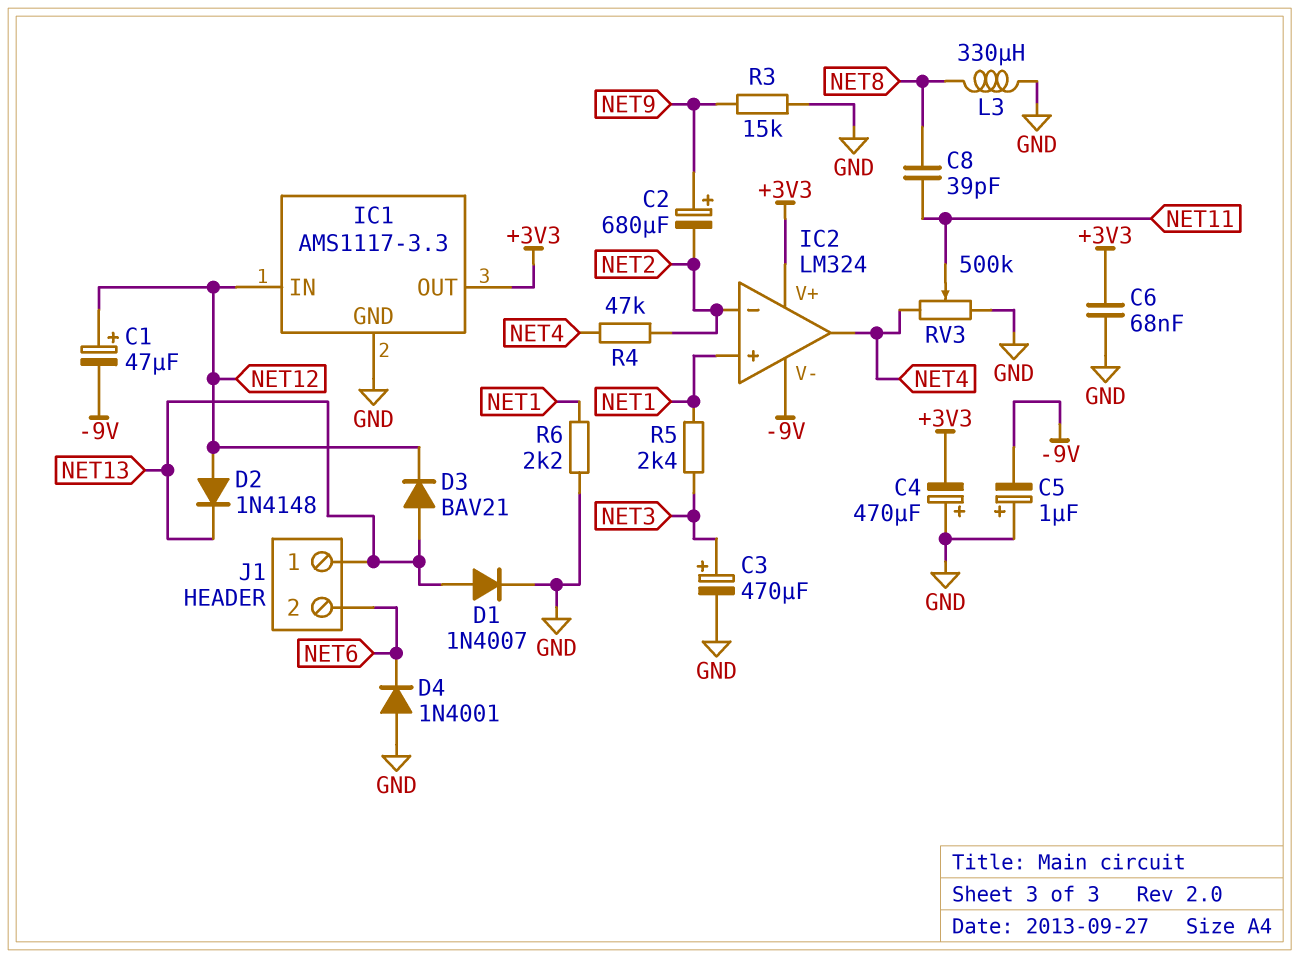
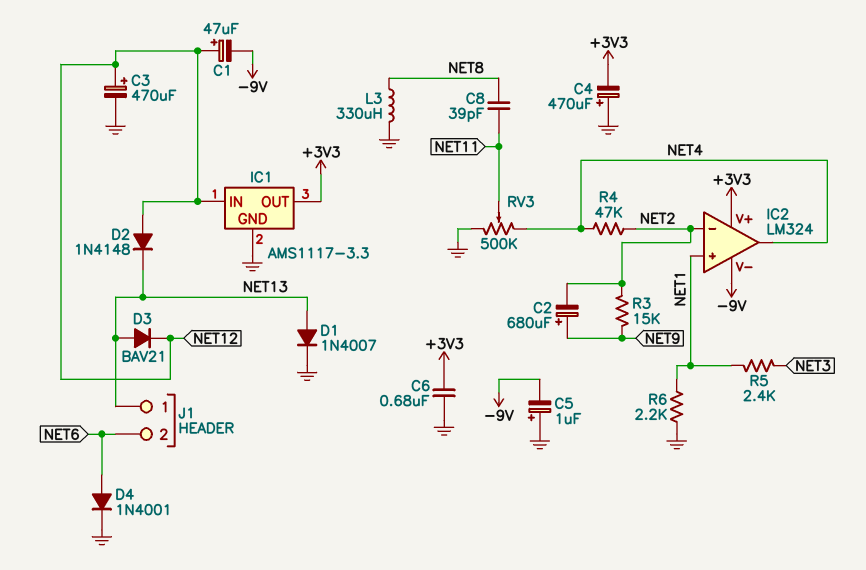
C3: 470uF (plus NET3, minus GND) -> 470uF (plus NET12, minus GND)
C6: 68nF (+3V3, GND) -> 680nF (+3V3, GND)
D4: diode 1N4001 (A GND, K NET6) -> diode 1N4001 (A NET6, K GND)
R3: 15k (GND, NET9) -> 15k (NET2, NET9)

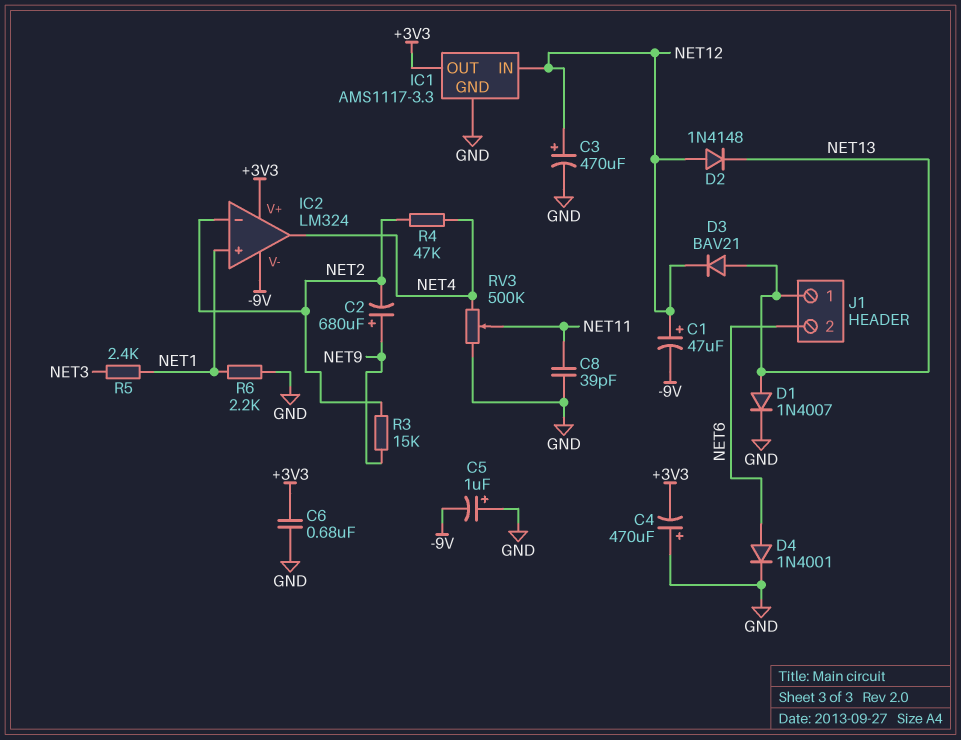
C8: 39pF (NET8, NET11) -> 39pF (GND, NET11)
L3: 330uH (GND, NET8) -> none

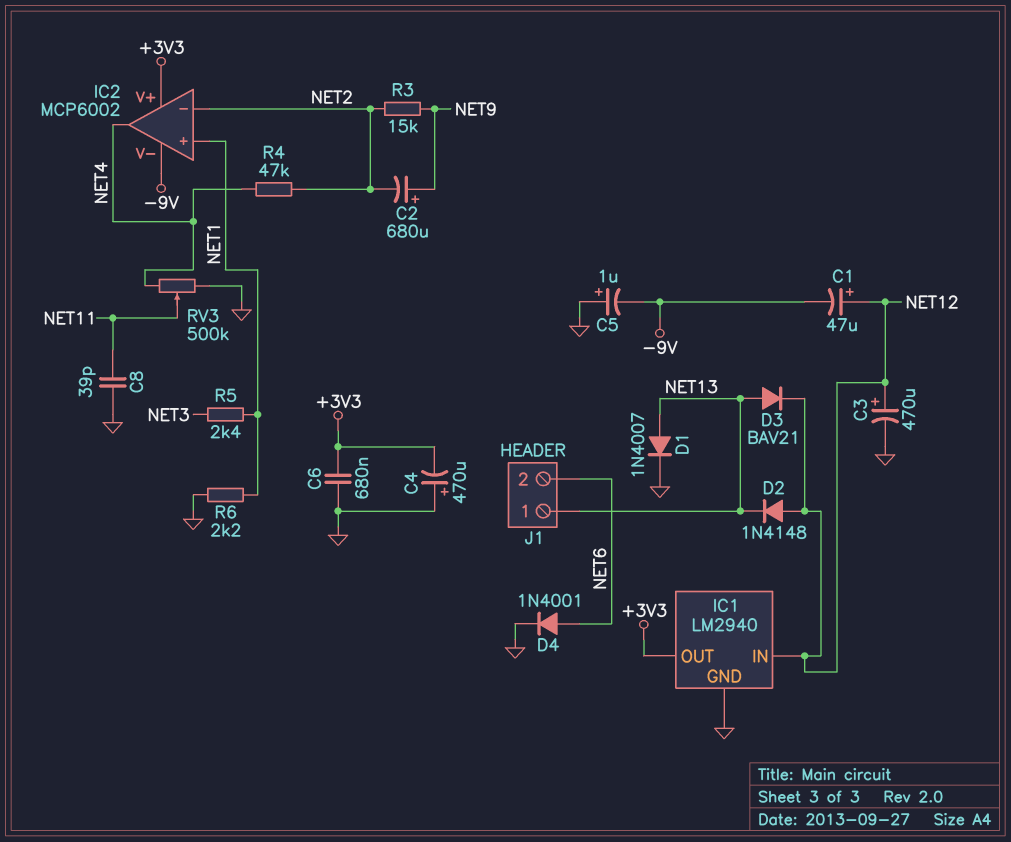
IC1: AMS1117-3.3 -> LM2940
IC2: LM324 -> MCP6002

